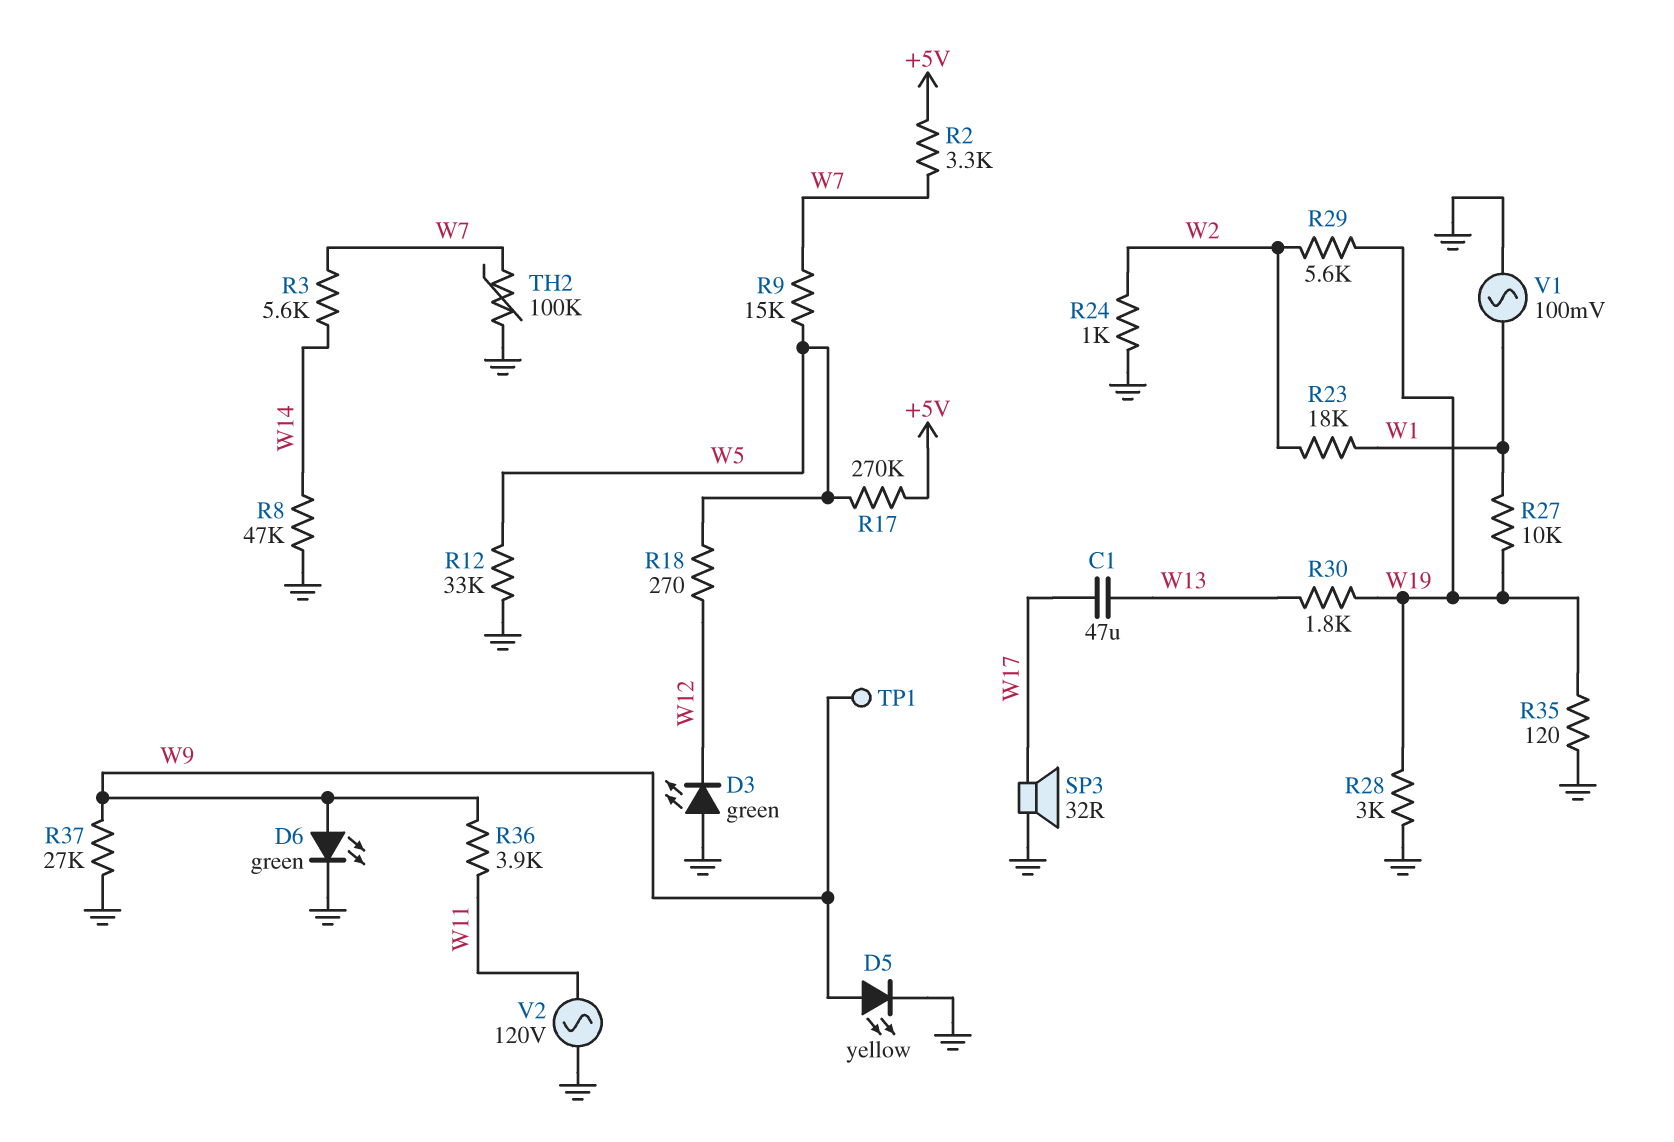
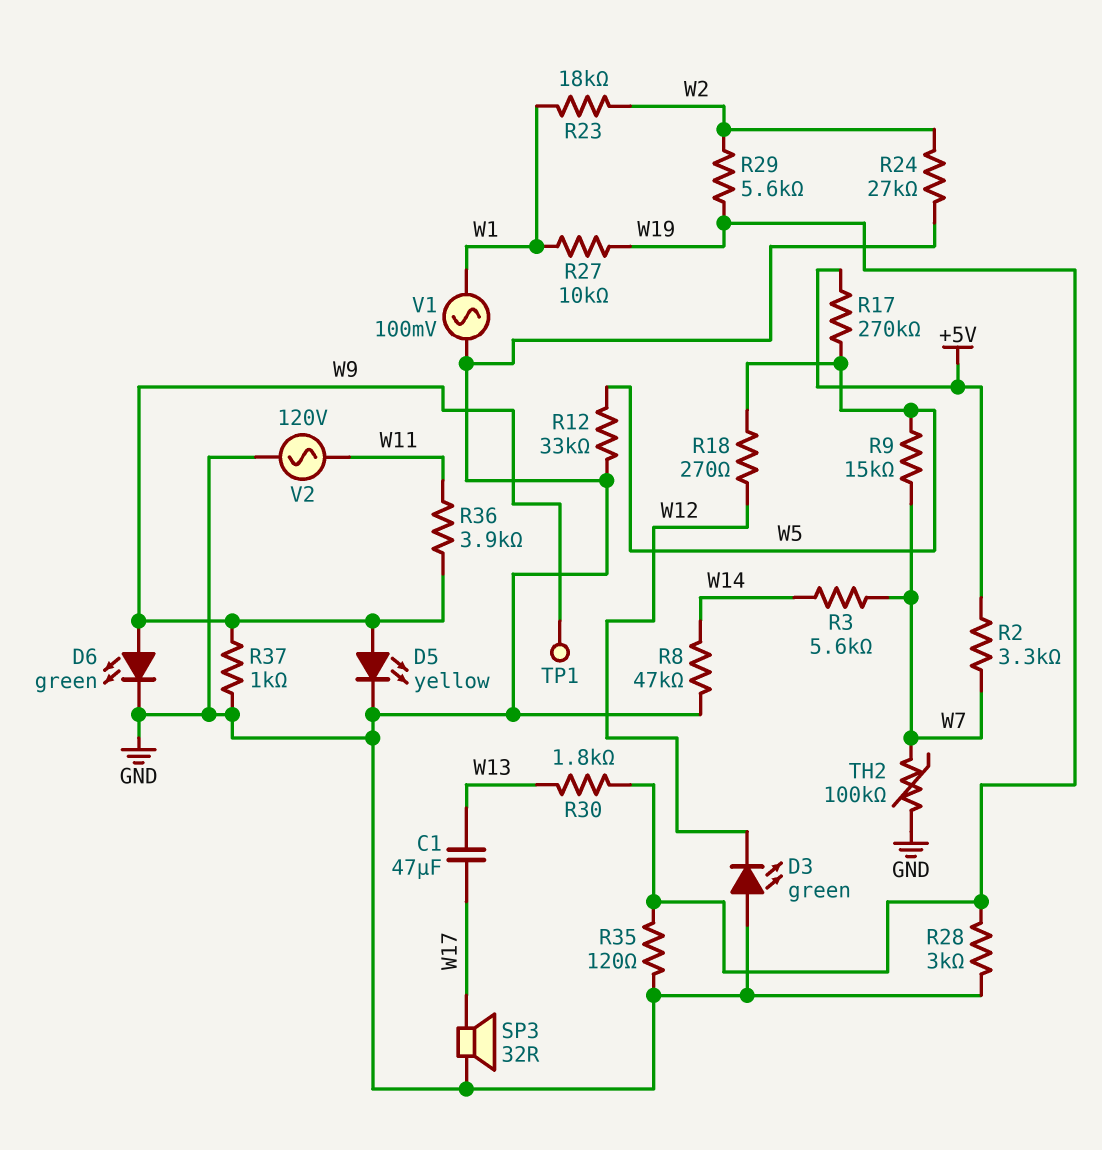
R24: 1k (GND, W2) -> 27k (GND, W2)
R37: 27k (GND, W9) -> 1k (GND, W9)

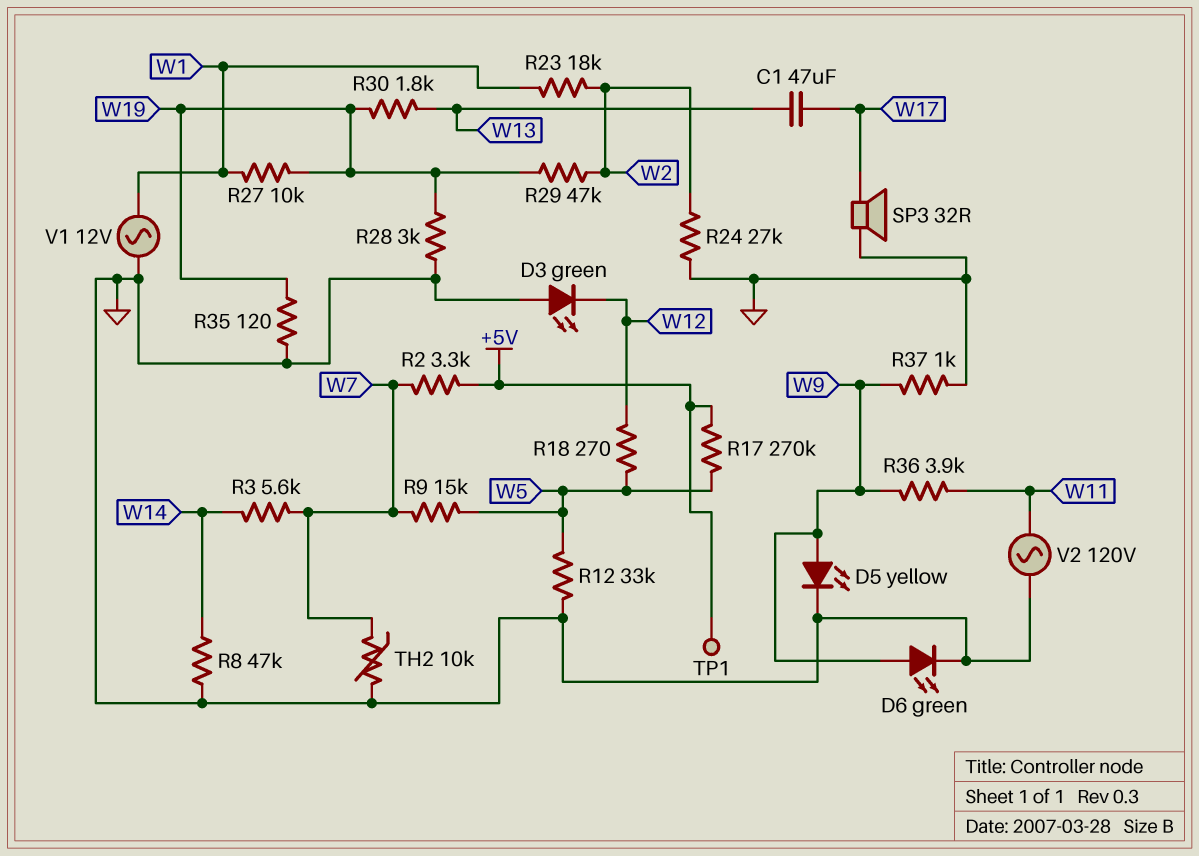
R29: 5.6k (W2, W19) -> 47k (W2, W19)
TH2: 100k (GND, W7) -> 10k (GND, W7)
TP1: test point (W9) -> test point (+5V)
V1: AC 100mV (GND, W1) -> AC 12V (GND, W1)

